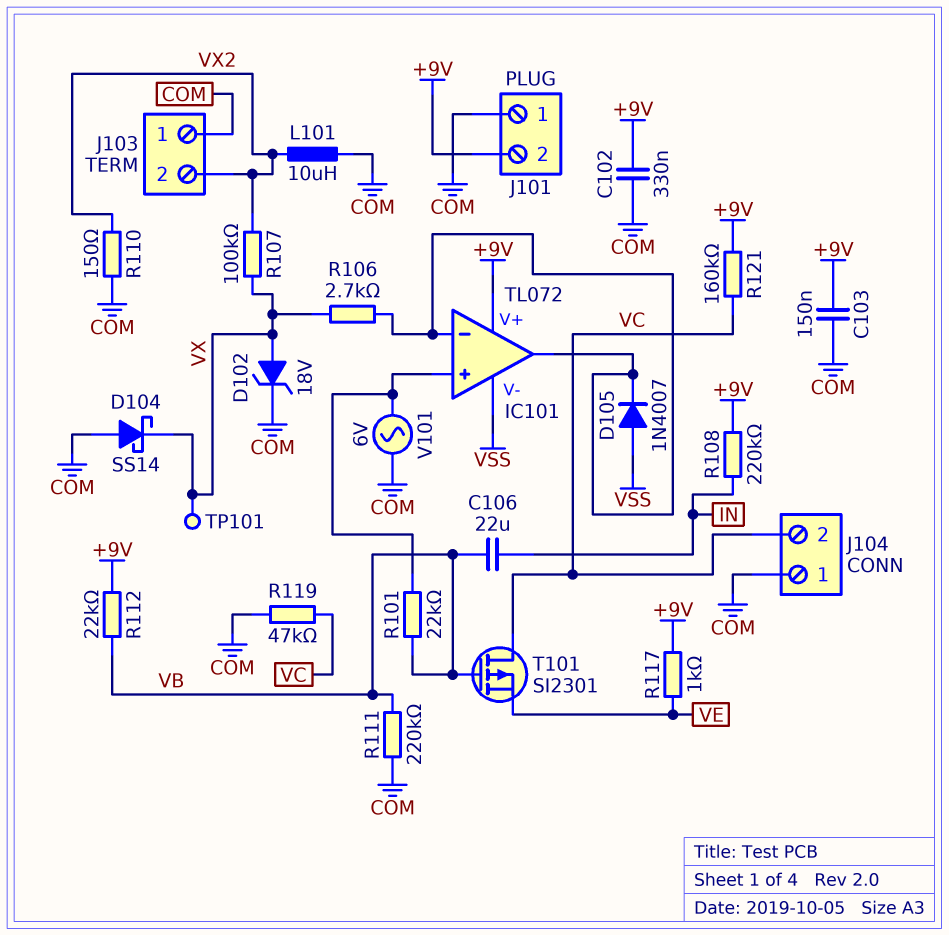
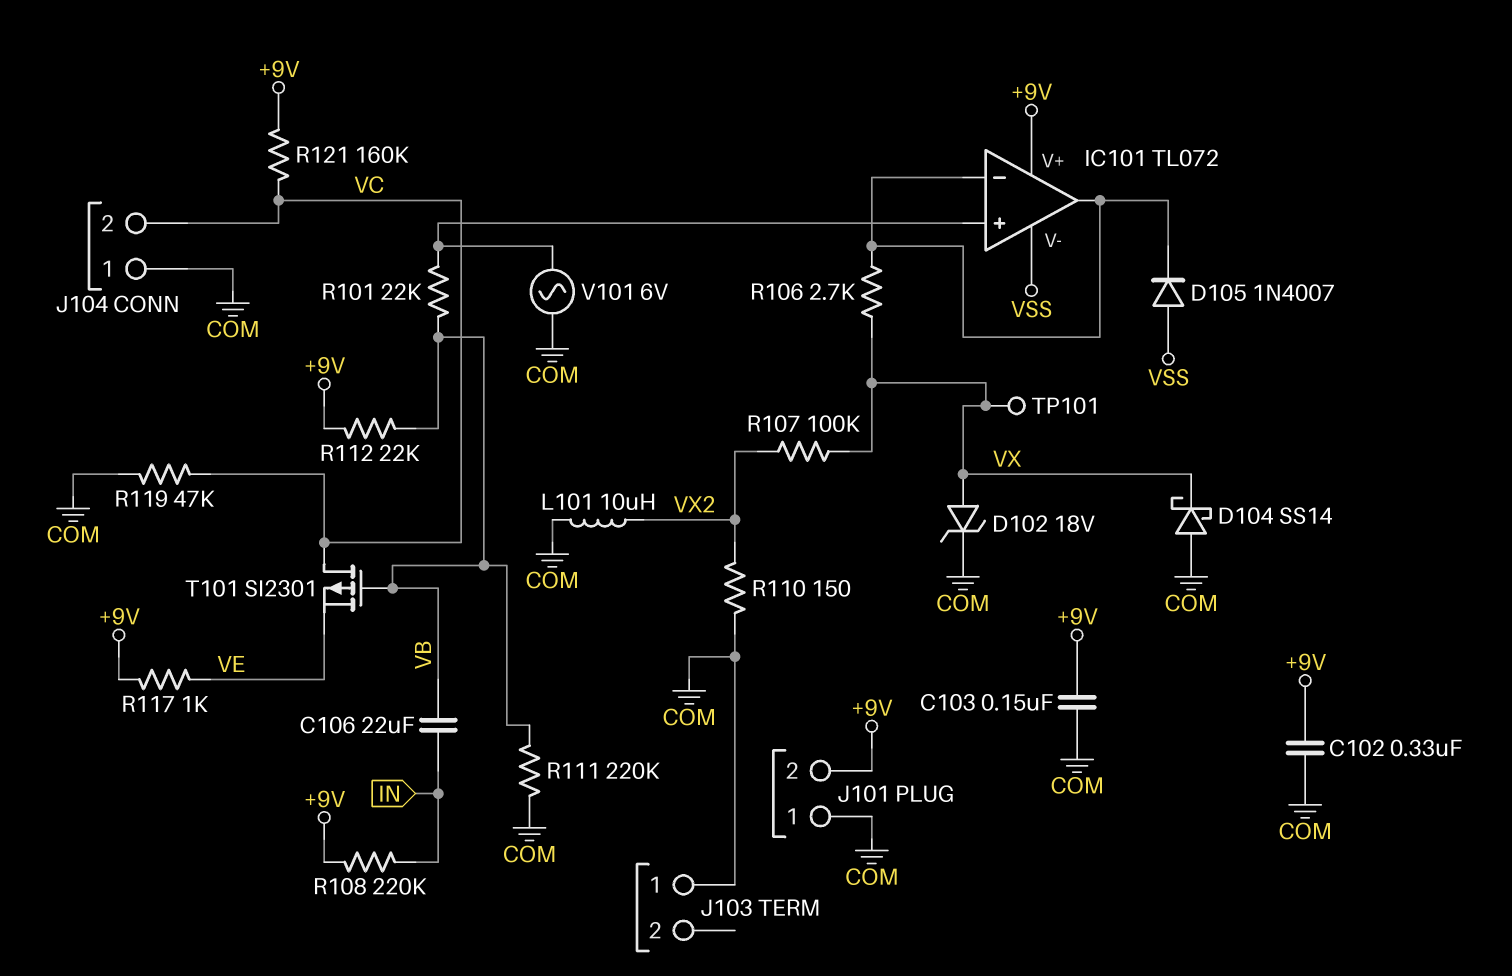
J103 pin 2: VX2 -> none

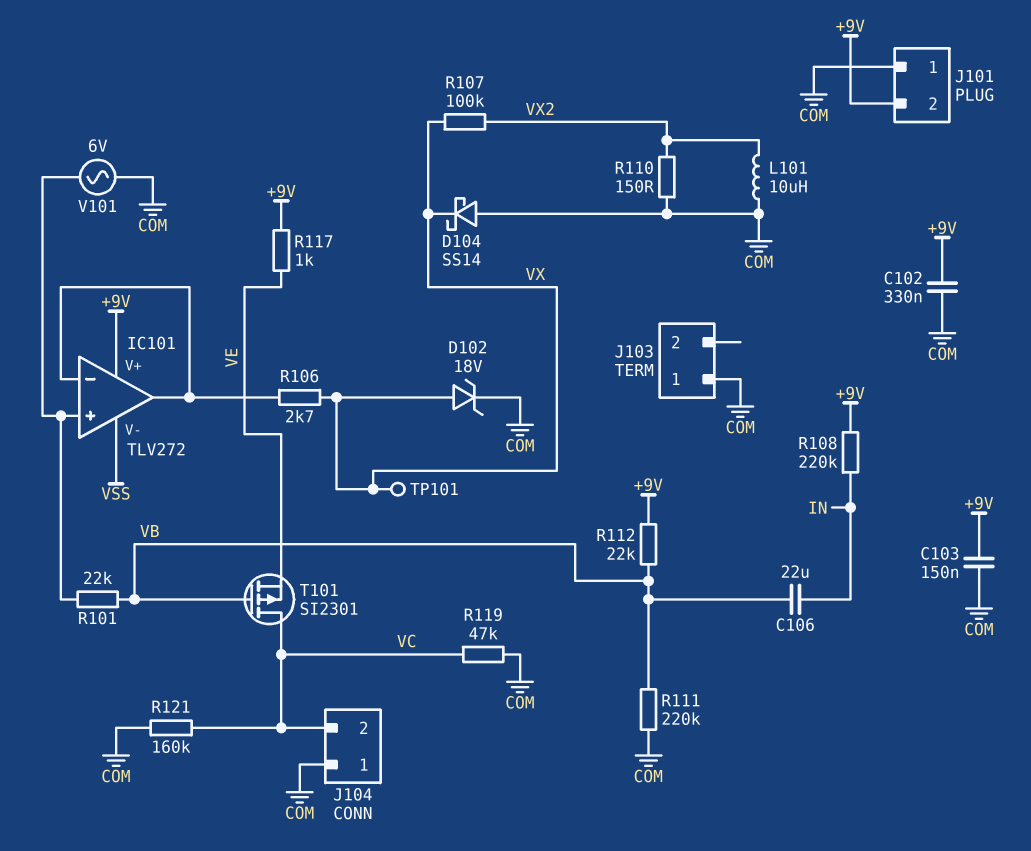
D105: diode 1N4007 (A VSS, K IC101/in-) -> none
IC101: TL072 -> TLV272
R121: 160k (+9V, VC) -> 160k (COM, VC)

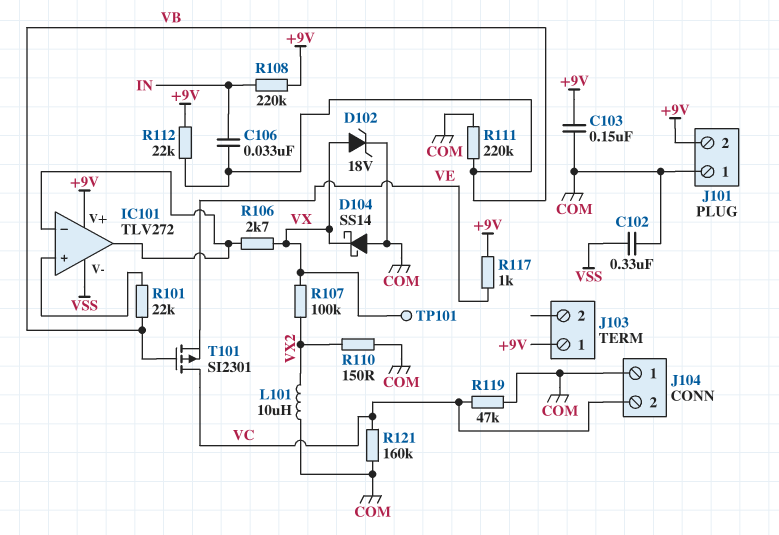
C102: 330nF (+9V, COM) -> 330nF (COM, VSS)
C106: 22uF (IN, VB) -> 33nF (IN, VB)
J103 pin 1: COM -> +9V
V101: AC 6V (COM, IC101/in+) -> none

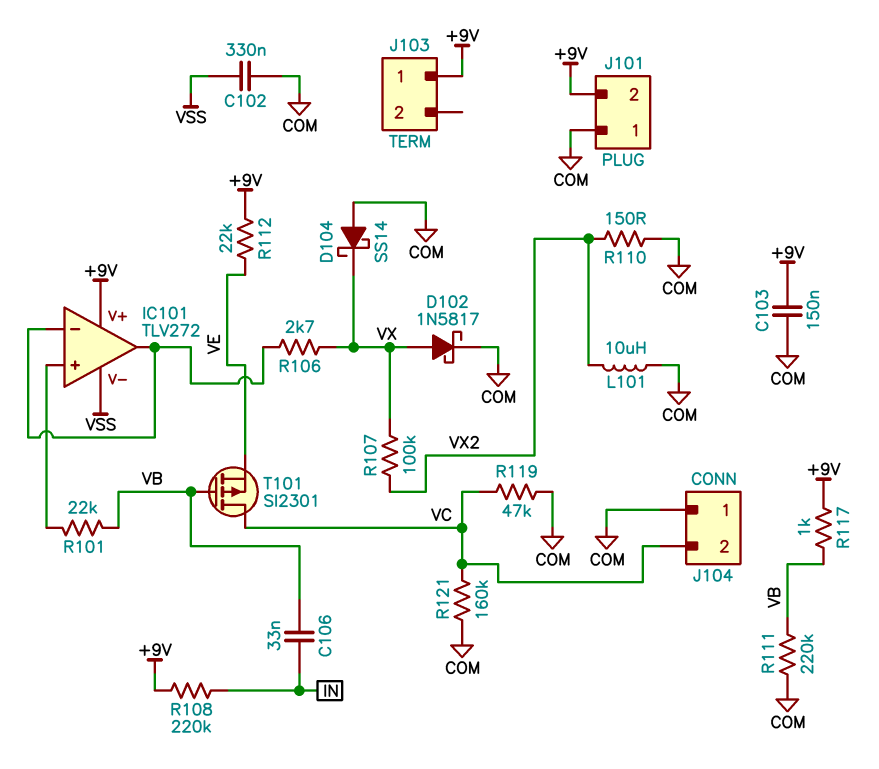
D102: zener 18V (A VX, K COM) -> schottky 1N5817 (A VX, K COM)
R112: 22k (+9V, VB) -> 22k (+9V, VE)
R117: 1k (+9V, VE) -> 1k (+9V, VB)
TP101: test point (VX) -> none

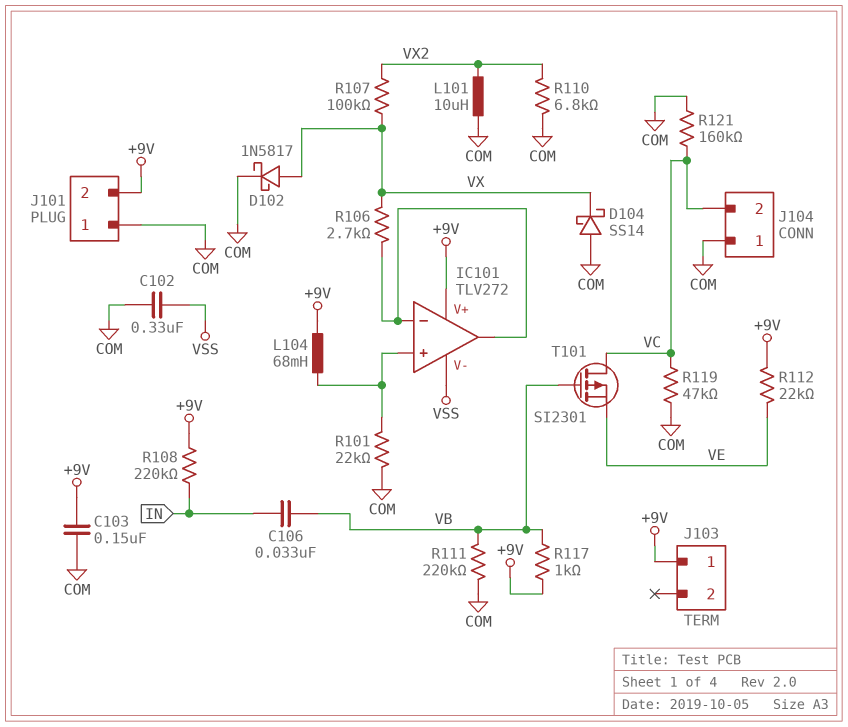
L104: none -> 68mH (+9V, IC101/in+)
R101: 22k (IC101/in+, VB) -> 22k (COM, IC101/in+)
R110: 150 (COM, VX2) -> 6.8k (COM, VX2)

